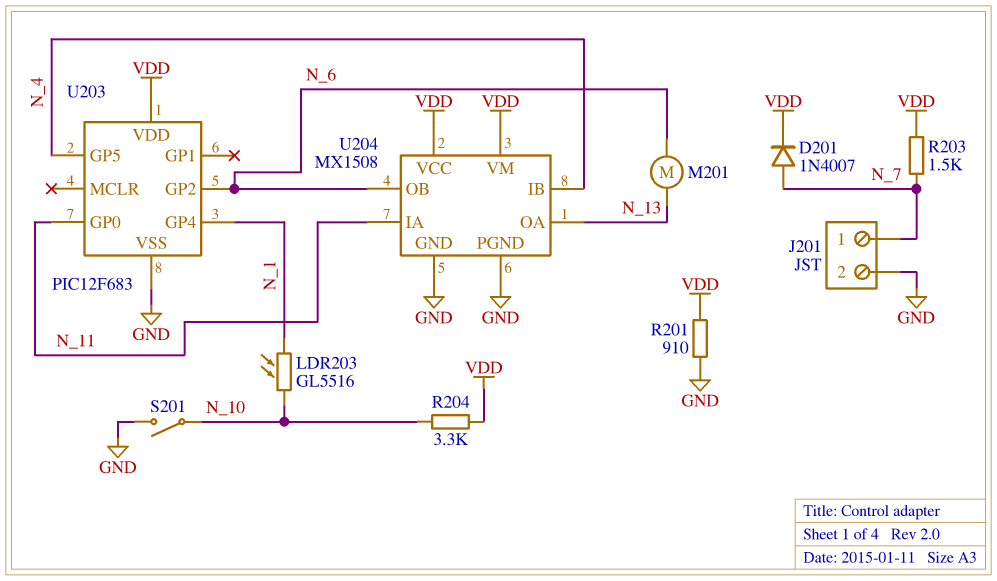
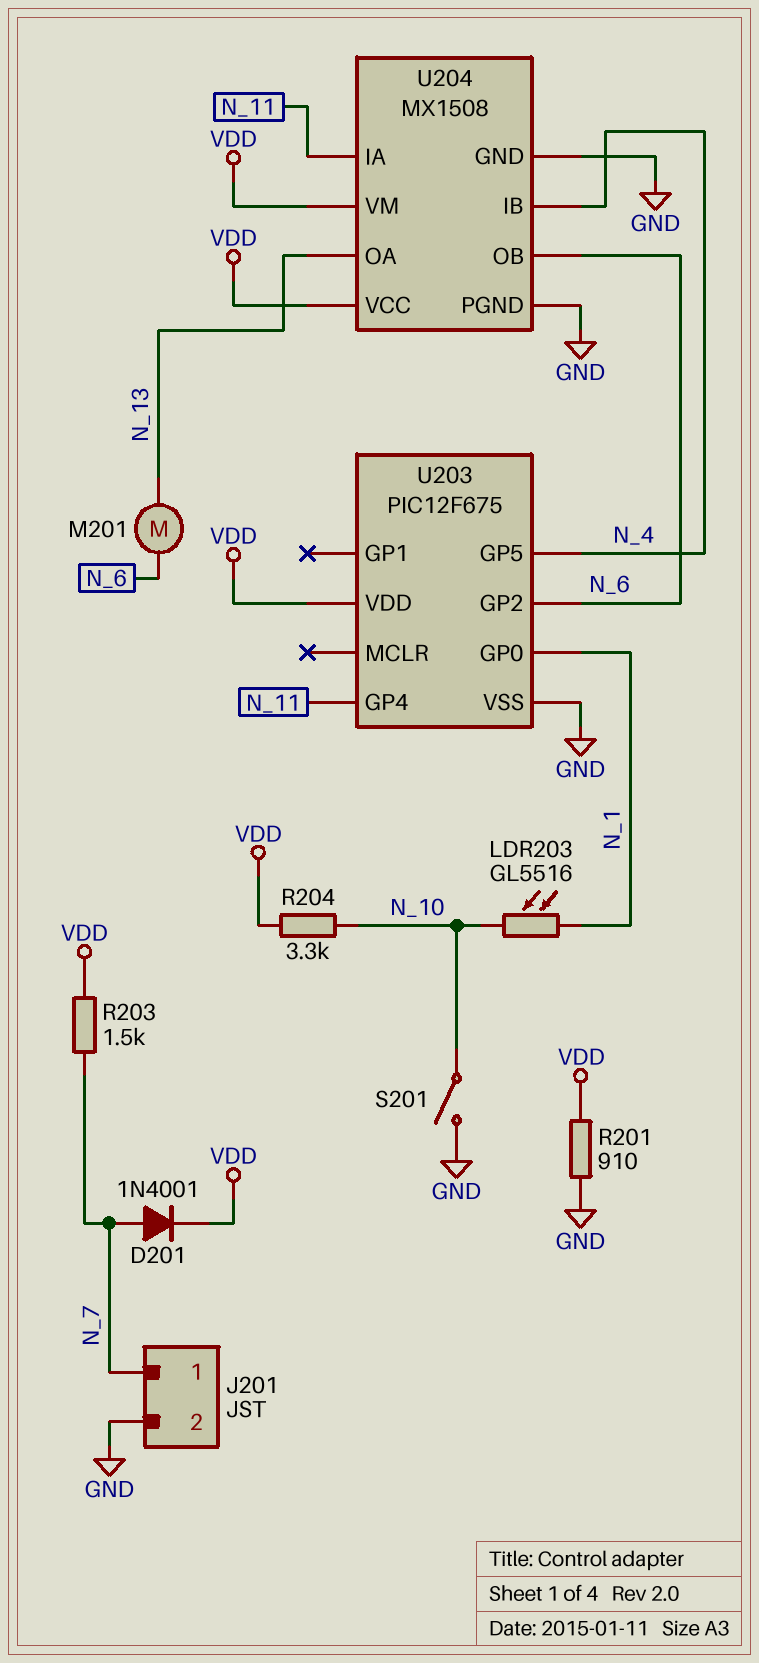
D201: diode 1N4007 (A N_7, K VDD) -> diode 1N4001 (A N_7, K VDD)
U203: PIC12F683 -> PIC12F675
U203 pin GP0: N_11 -> N_1
U203 pin GP4: N_1 -> N_11

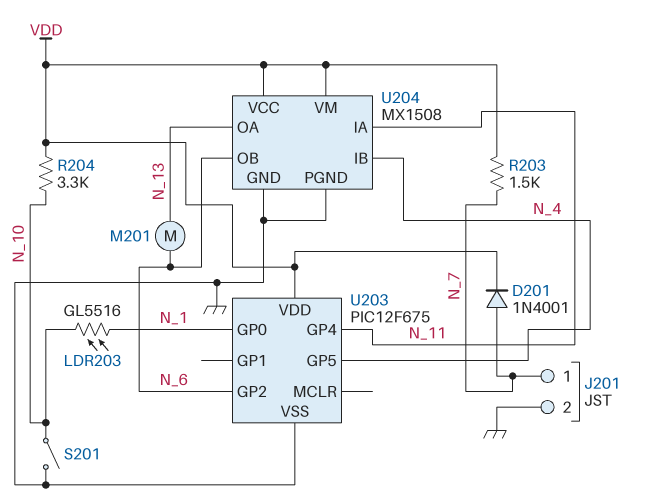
R201: 910 (GND, VDD) -> none

